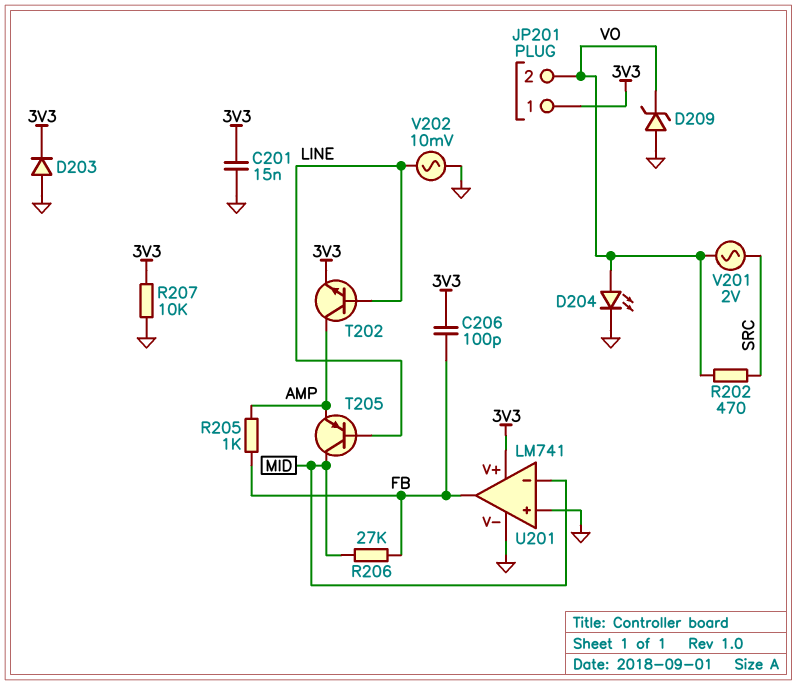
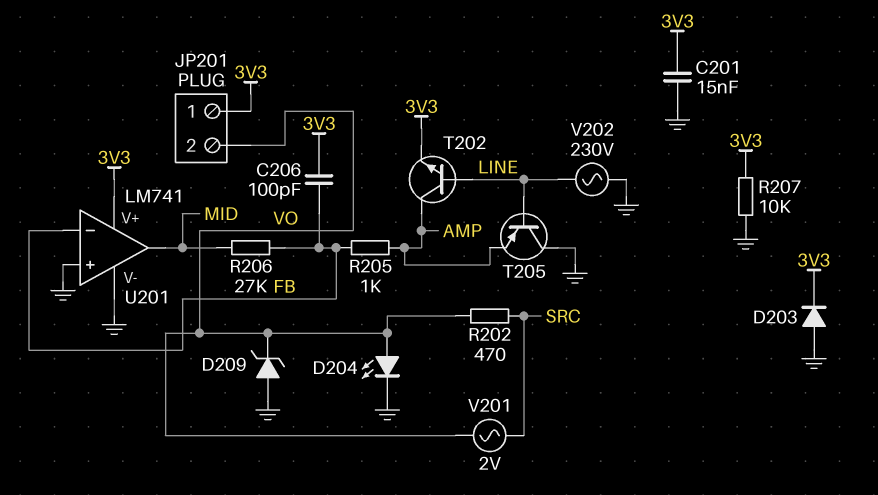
T205: PNP (B LINE, C MID, E AMP) -> PNP (B LINE, C GND, E AMP)
U201 pin in-: MID -> FB
U201 pin out: FB -> MID
V202: AC 10mV (GND, LINE) -> AC 230V (GND, LINE)

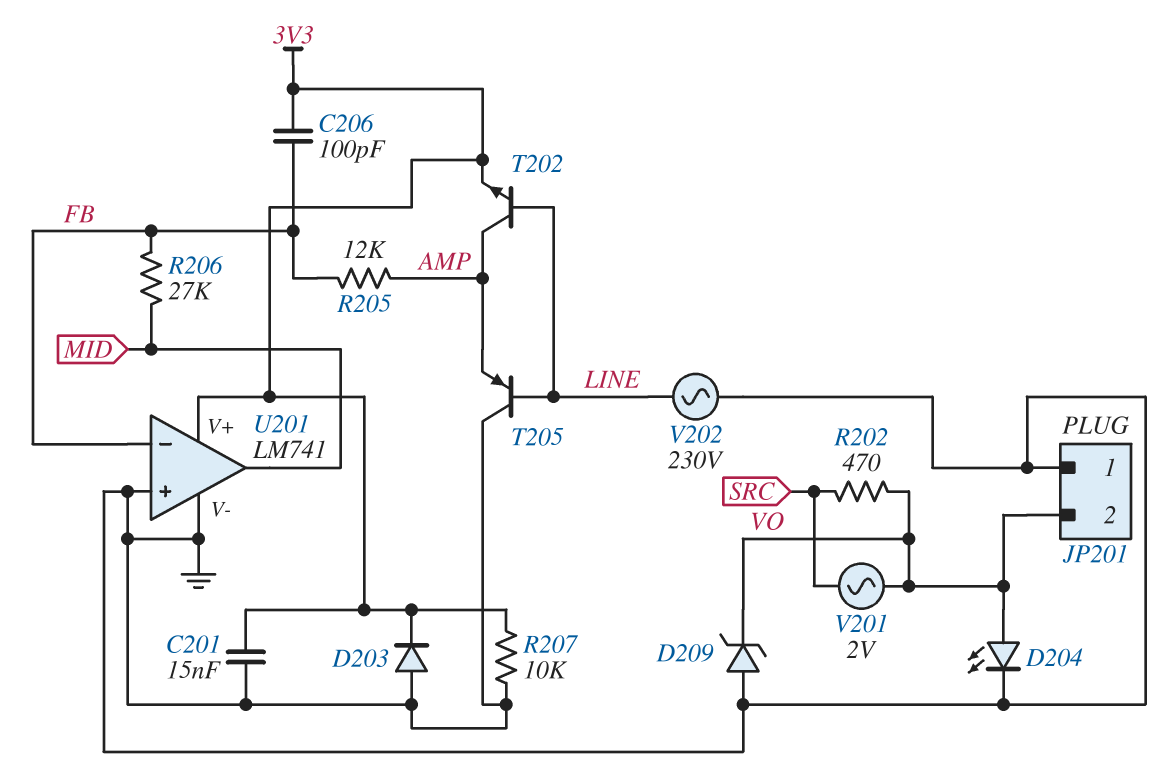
JP201 pin 1: 3V3 -> GND
R205: 1k (AMP, FB) -> 12k (AMP, FB)

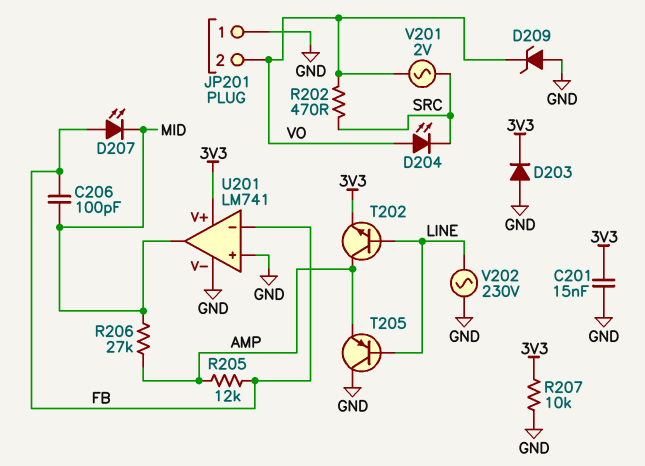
C206: 100pF (3V3, FB) -> 100pF (FB, MID)
D204: LED (A VO, K GND) -> LED (A VO, K SRC)
D207: none -> LED (A FB, K MID)
R206: 27k (FB, MID) -> 27k (AMP, MID)

